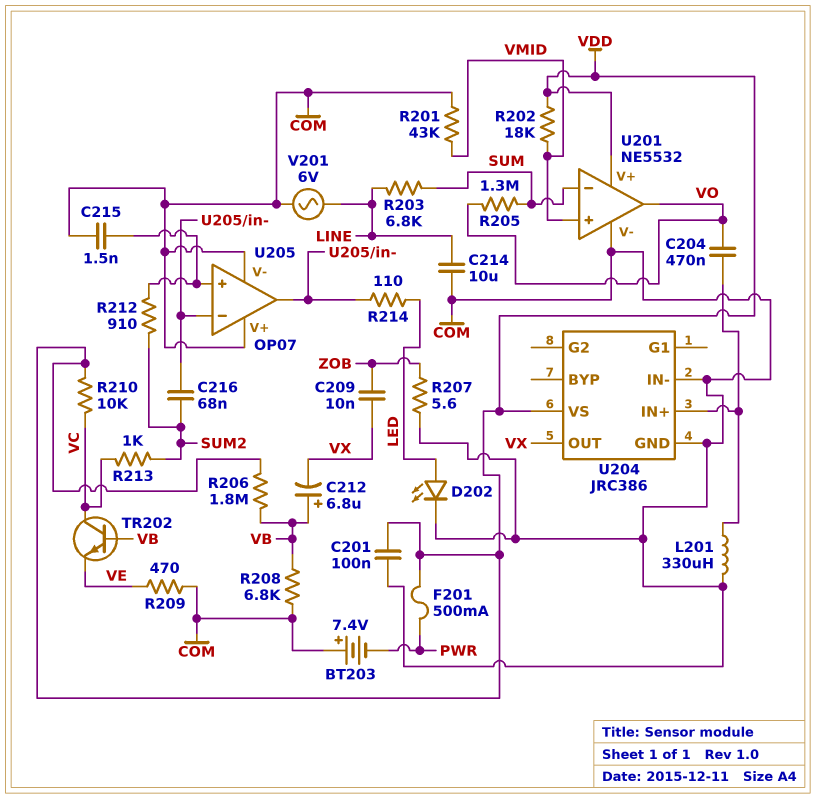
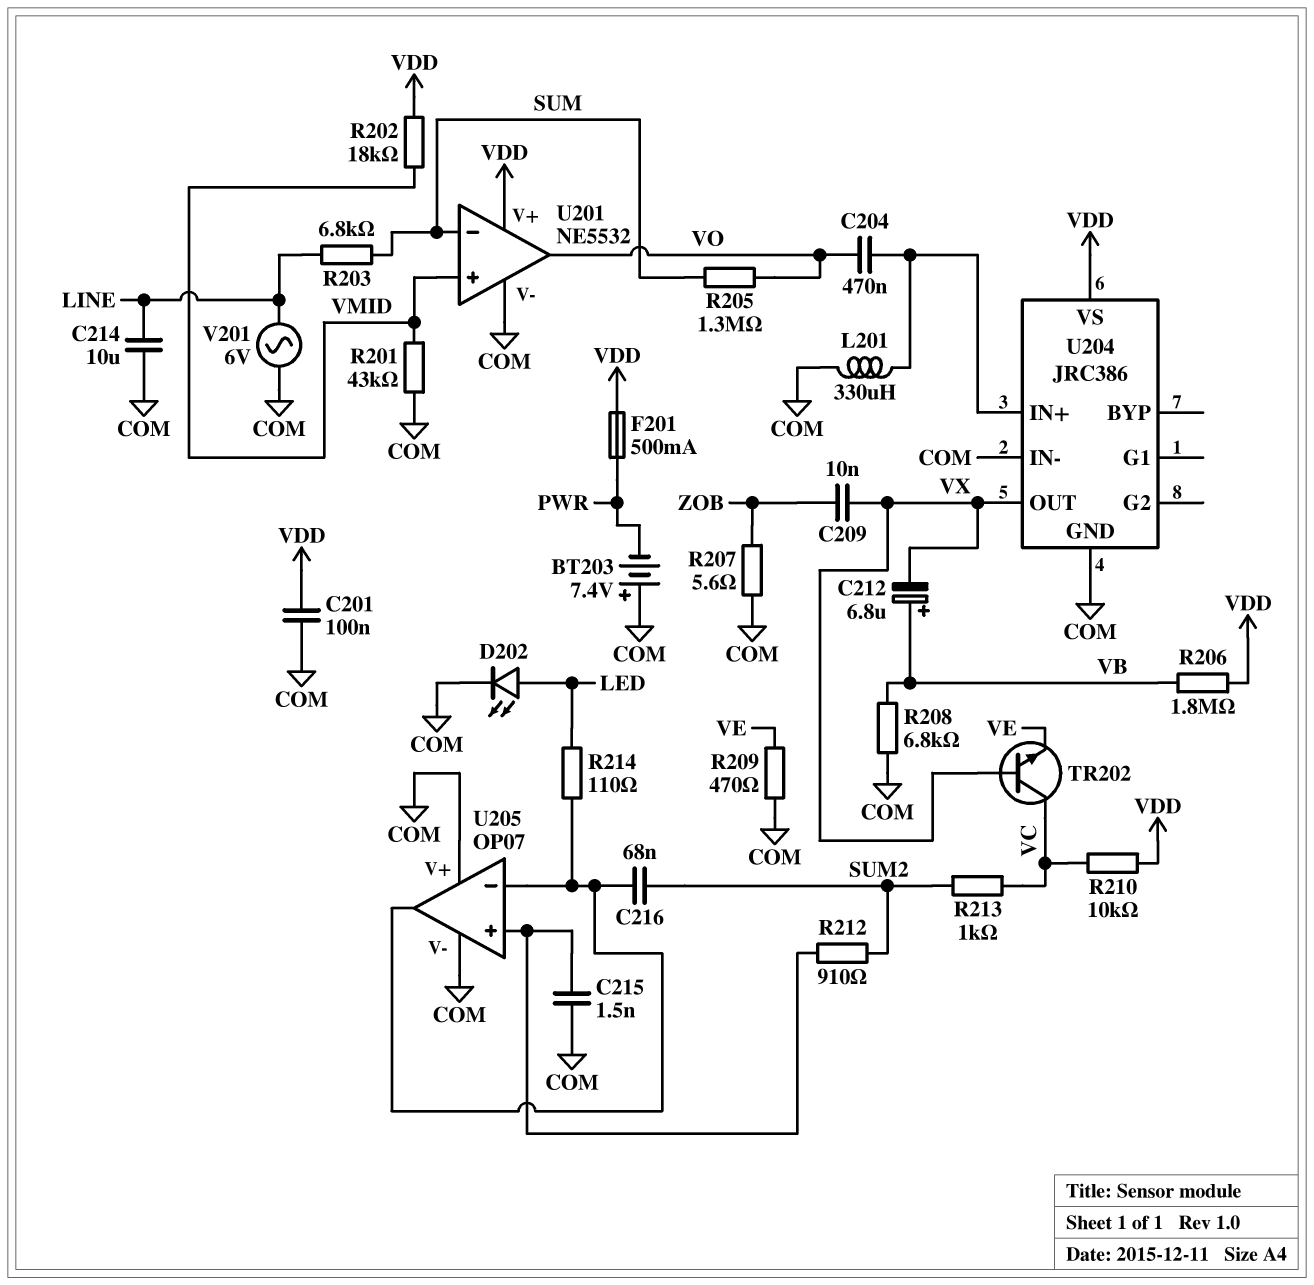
TR202: NPN (B VB, C VC, E VE) -> NPN (B VX, C VC, E VE)

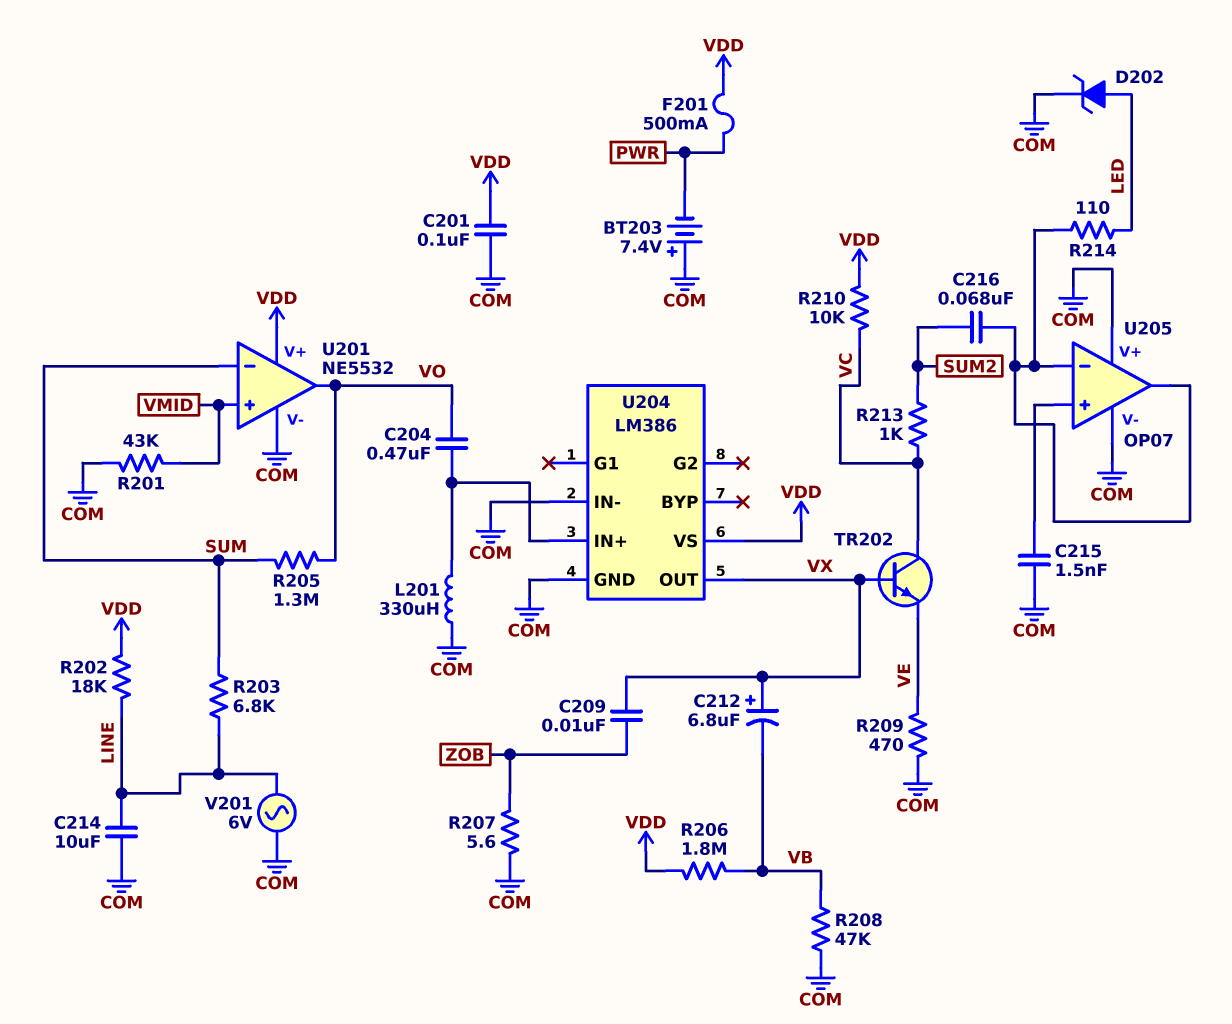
C212: 6.8uF (plus VB, minus VX) -> 6.8uF (plus VX, minus VB)
D202: LED (A LED, K COM) -> zener (A LED, K COM)
R202: 18k (VDD, VMID) -> 18k (LINE, VDD)
R208: 6.8k (COM, VB) -> 47k (COM, VB)
R212: 910 (SUM2, U205/in+) -> none
U204: JRC386 -> LM386

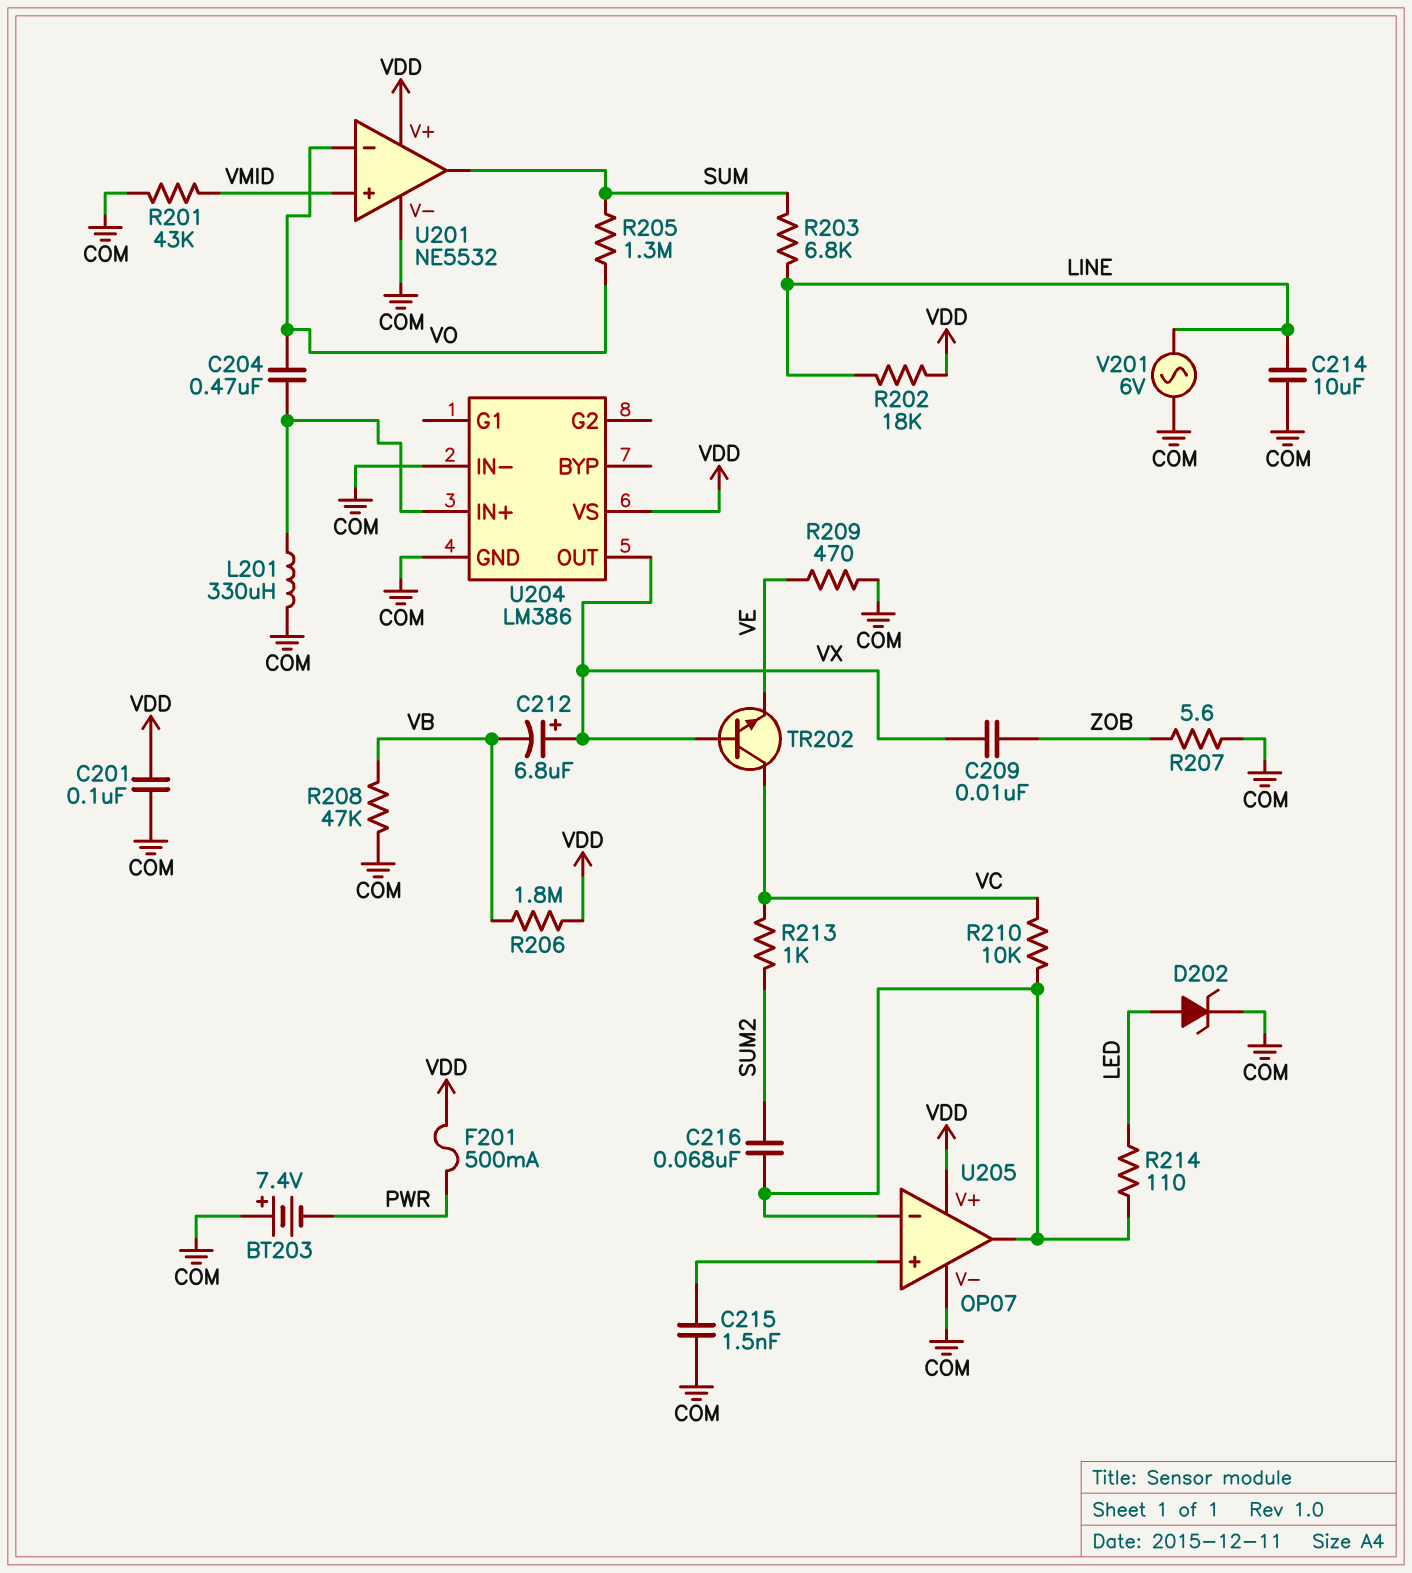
R210: 10k (VC, VDD) -> 10k (U205/in-, VC)
U201 pin in-: SUM -> VO
U201 pin out: VO -> SUM
U205 pin V+: COM -> VDD

